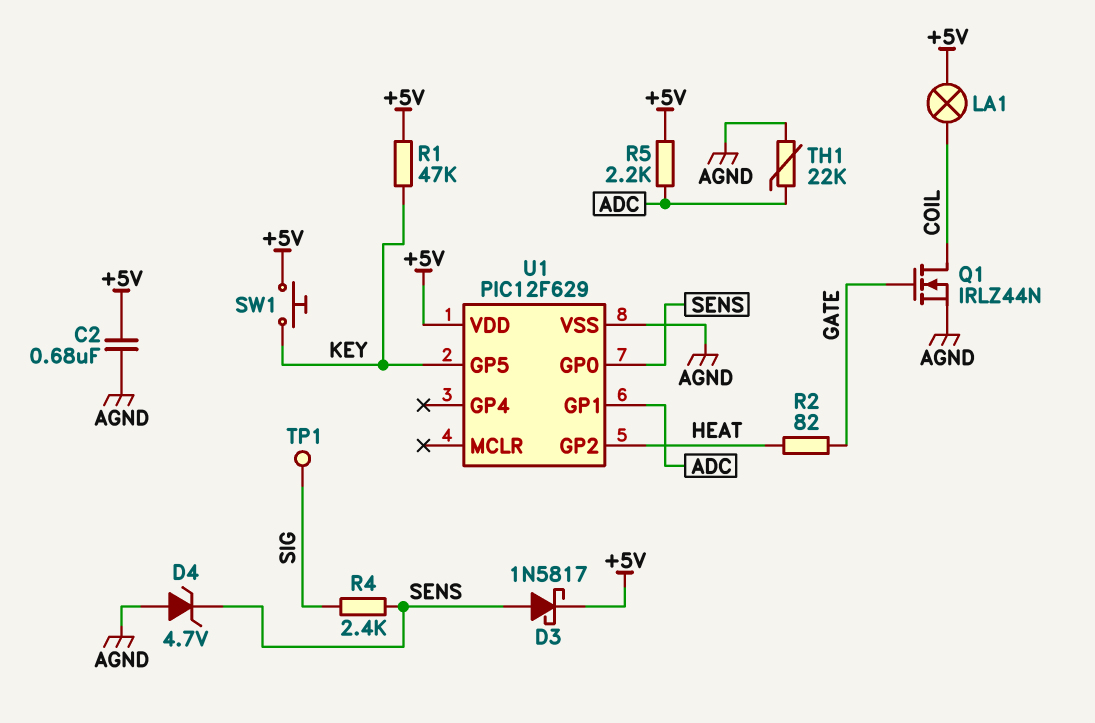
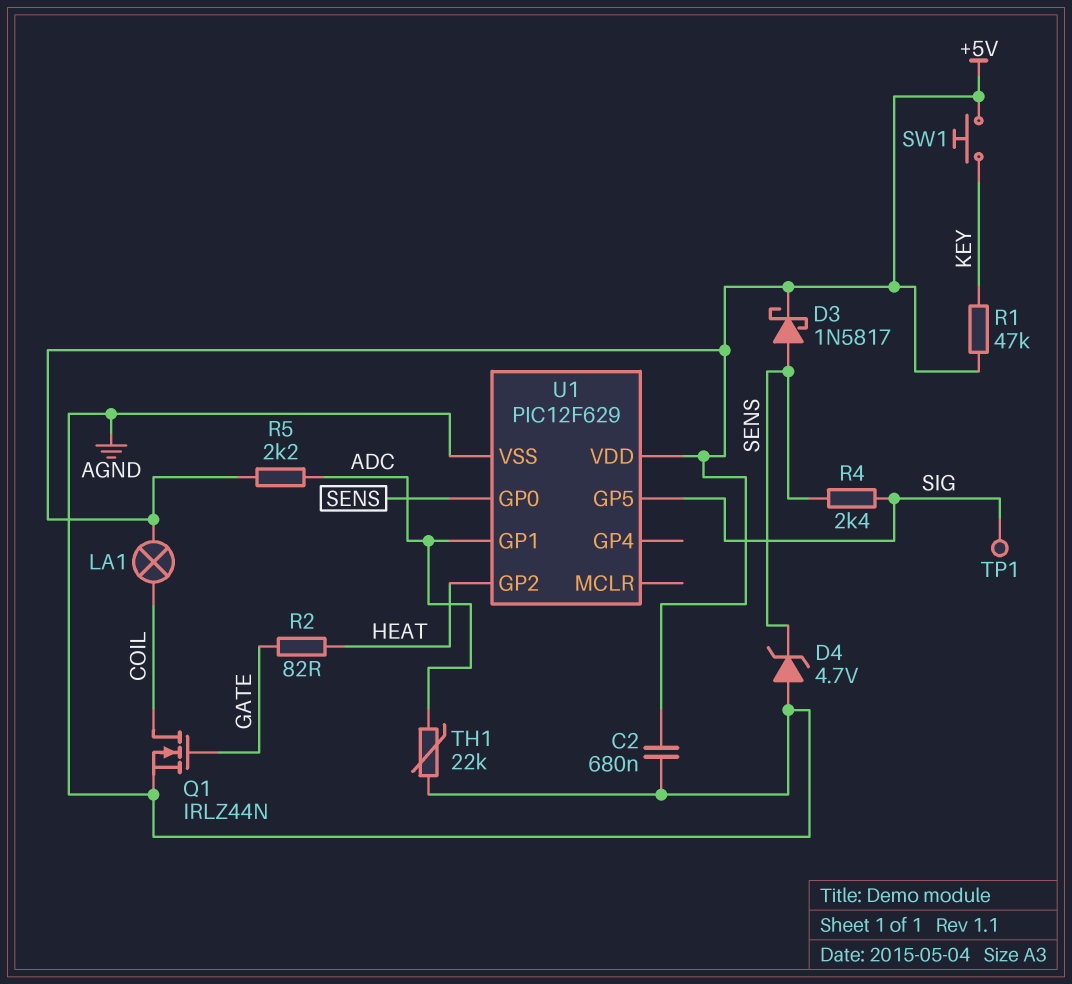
U1 pin GP5: KEY -> SIG

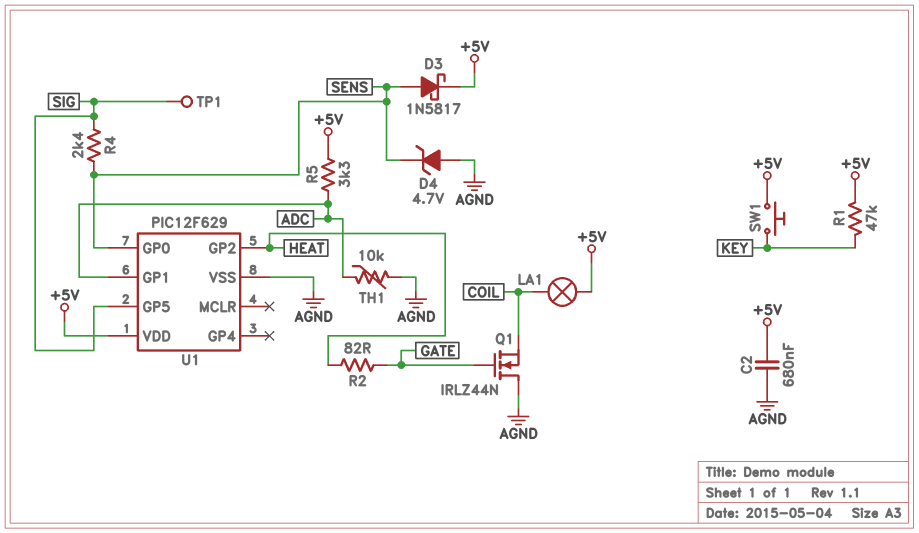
Q1: NMOS IRLZ44N (G GATE, D COIL, S AGND) -> NMOS IRLZ44N (G GATE, D AGND, S COIL)
R5: 2.2k (+5V, ADC) -> 3.3k (+5V, ADC)
TH1: 22k (ADC, AGND) -> 10k (ADC, AGND)

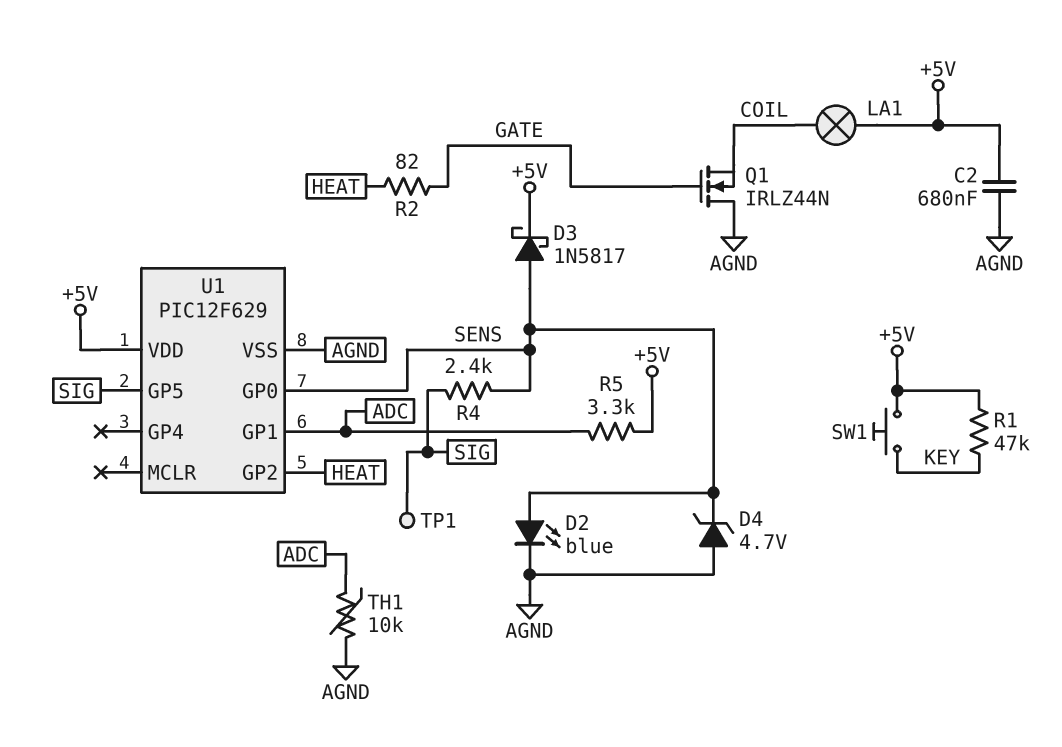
D2: none -> LED blue (A SENS, K AGND)

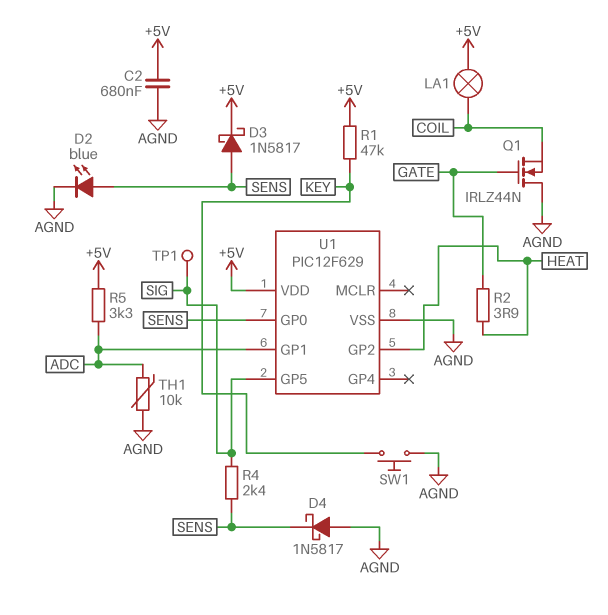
D4: zener 4.7V (A AGND, K SENS) -> schottky 1N5817 (A AGND, K SENS)
R2: 82 (GATE, HEAT) -> 3.9 (GATE, HEAT)
SW1: button (+5V, KEY) -> button (AGND, KEY)

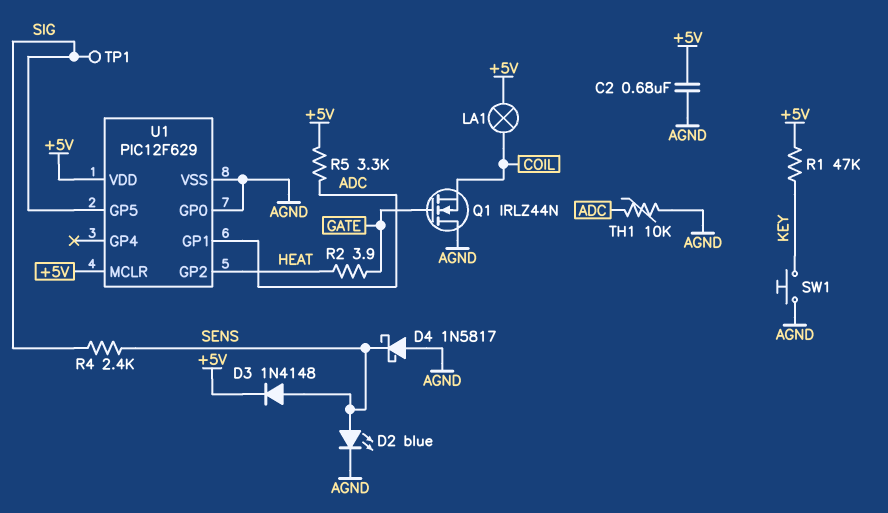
D3: schottky 1N5817 (A SENS, K +5V) -> diode 1N4148 (A SENS, K +5V)
U1 pin GP0: SENS -> AGND
U1 pin MCLR: none -> +5V

